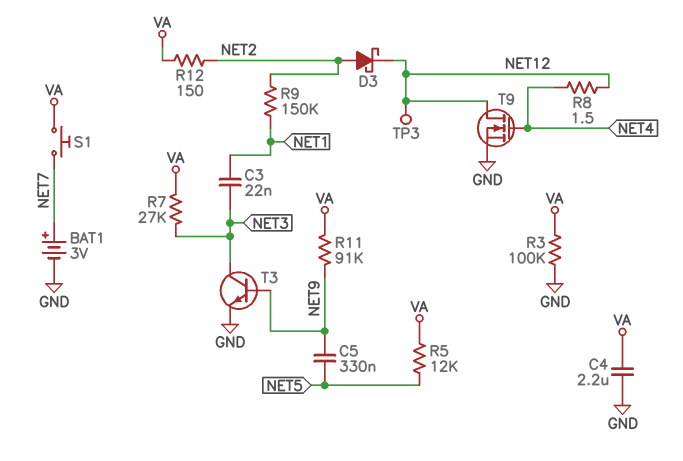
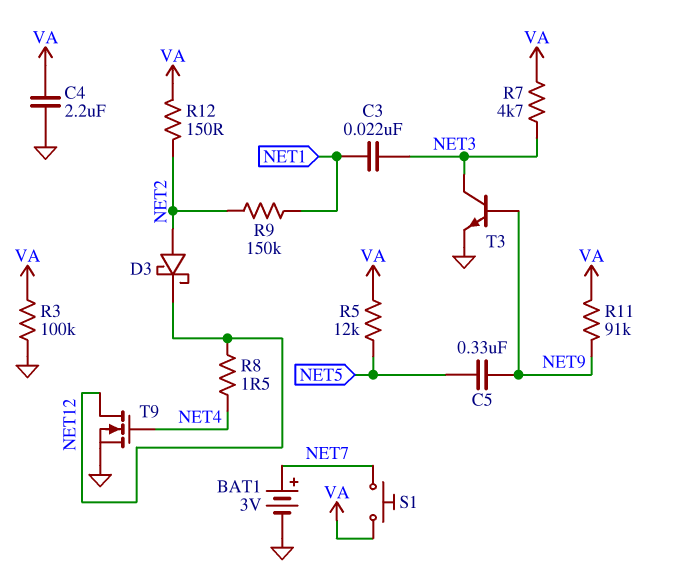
R7: 27k (NET3, VA) -> 4.7k (NET3, VA)
TP3: test point (NET12) -> none

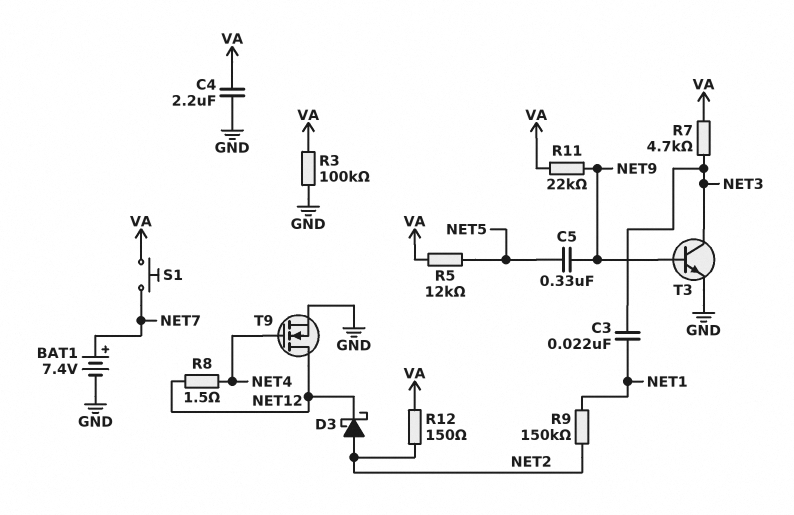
BAT1: 3V (plus NET7, minus GND) -> 7.4V (plus NET7, minus GND)
R11: 91k (NET9, VA) -> 22k (NET9, VA)

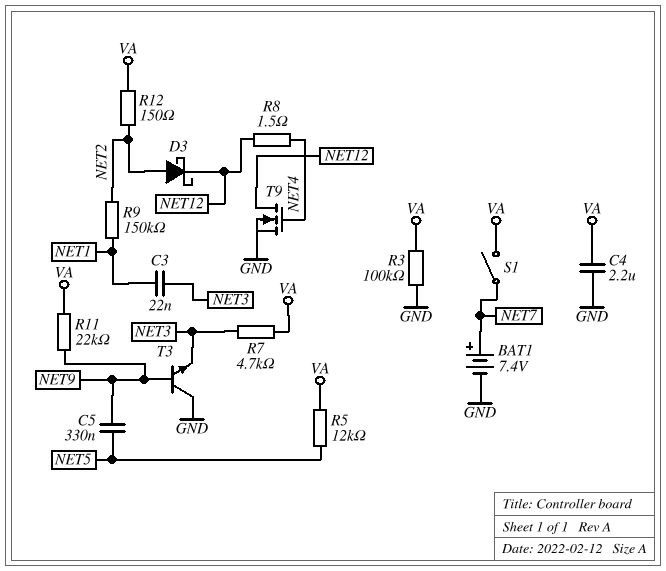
S1: button (NET7, VA) -> switch (NET7, VA)
T3: NPN (B NET9, C NET3, E GND) -> NPN (B NET9, C GND, E NET3)

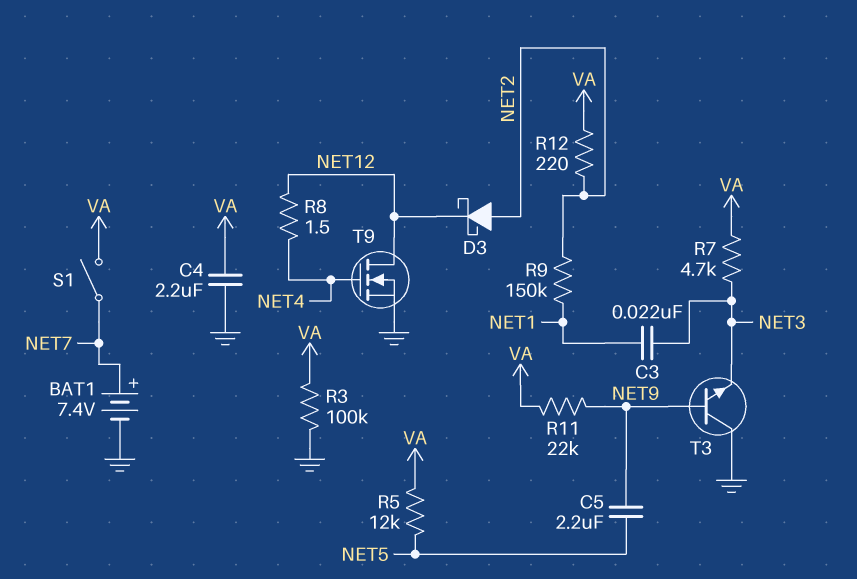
C5: 330nF (NET5, NET9) -> 2.2uF (NET5, NET9)
R12: 150 (NET2, VA) -> 220 (NET2, VA)

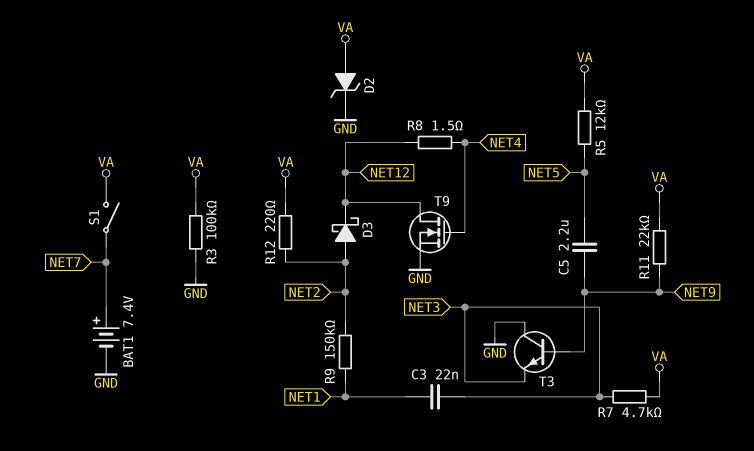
C4: 2.2uF (GND, VA) -> none
D2: none -> zener (A VA, K GND)

